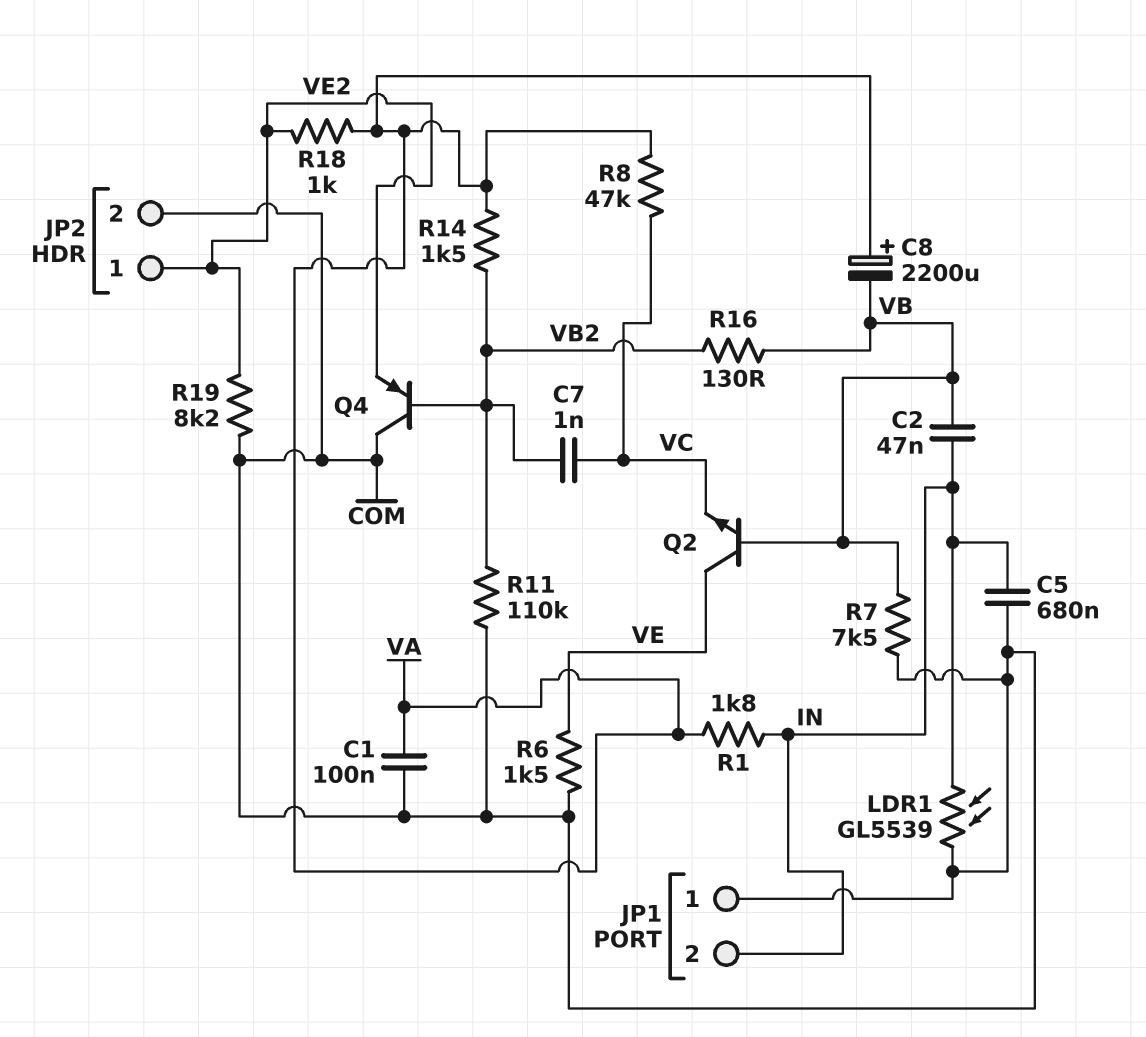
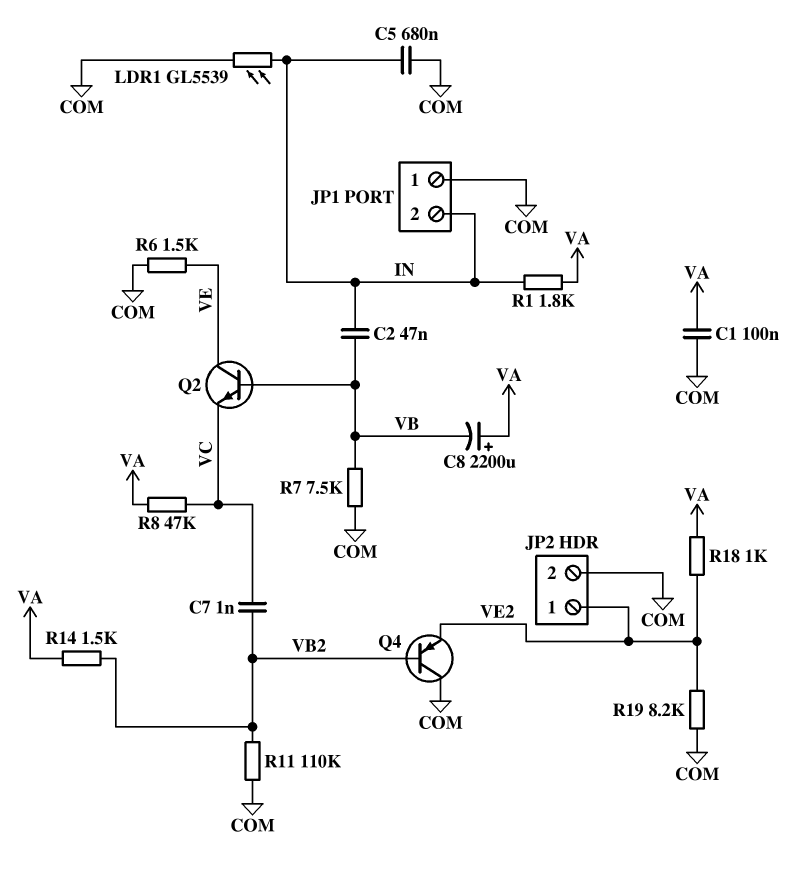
R16: 130 (VB, VB2) -> none

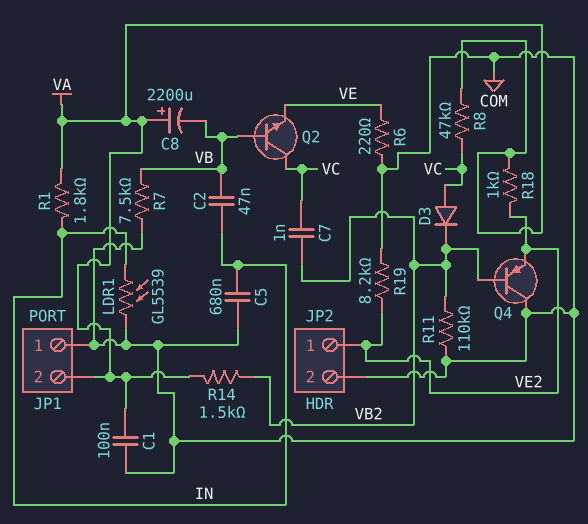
D3: none -> diode (A VC, K VB2)
JP1 pin 2: IN -> VA
Q2: NPN (B VB, C VE, E VC) -> NPN (B VB, C VC, E VE)
R6: 1.5k (COM, VE) -> 220 (COM, VE)

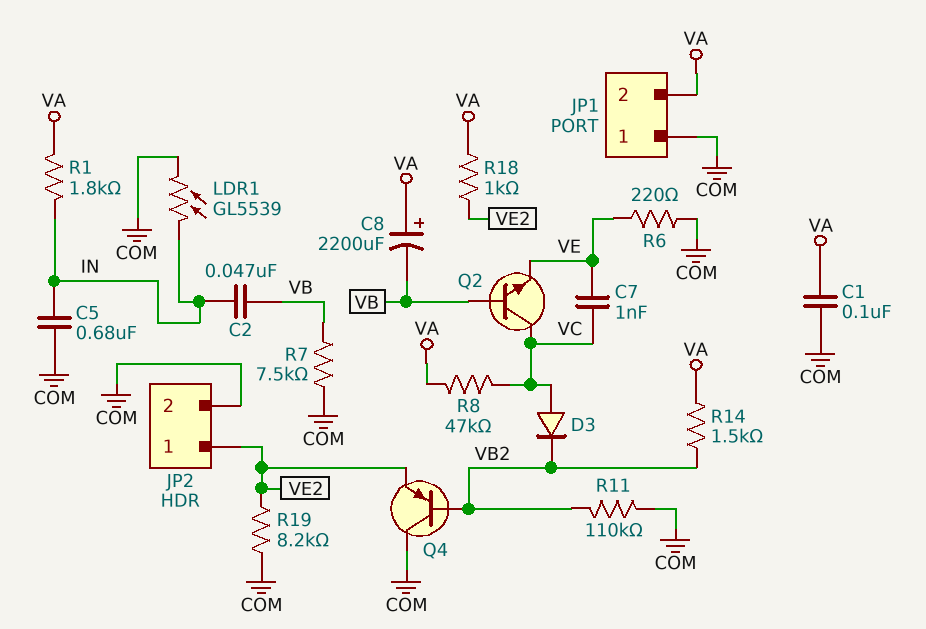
C7: 1nF (VB2, VC) -> 1nF (VC, VE)

